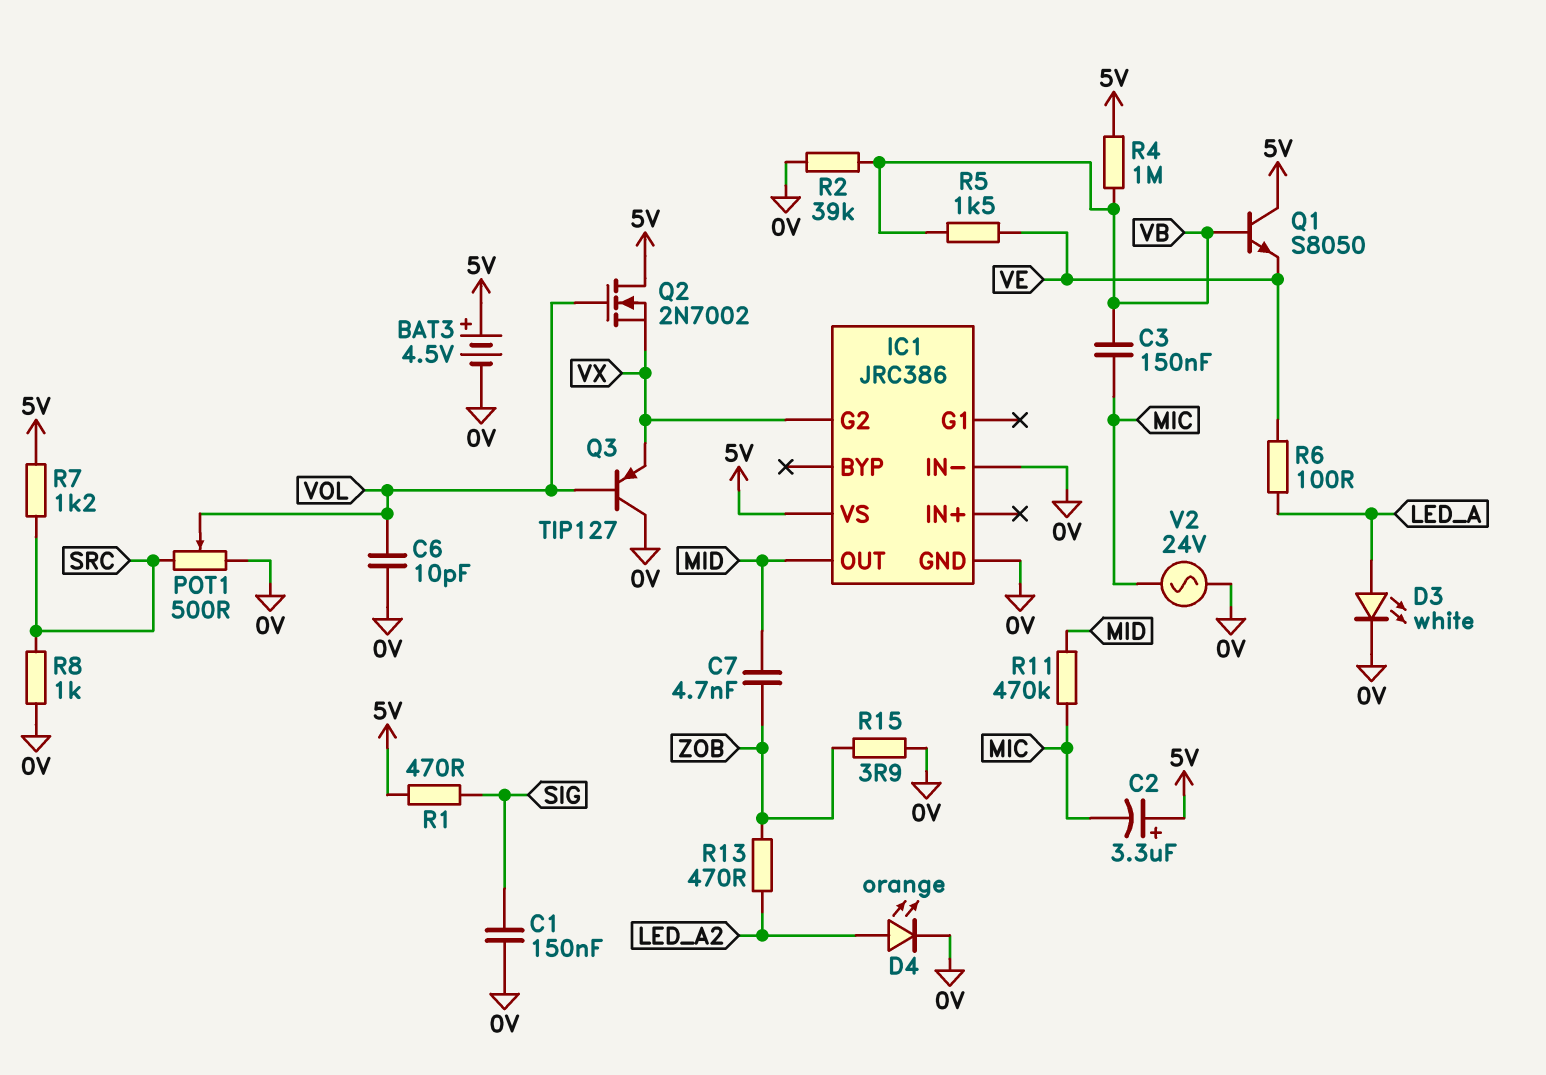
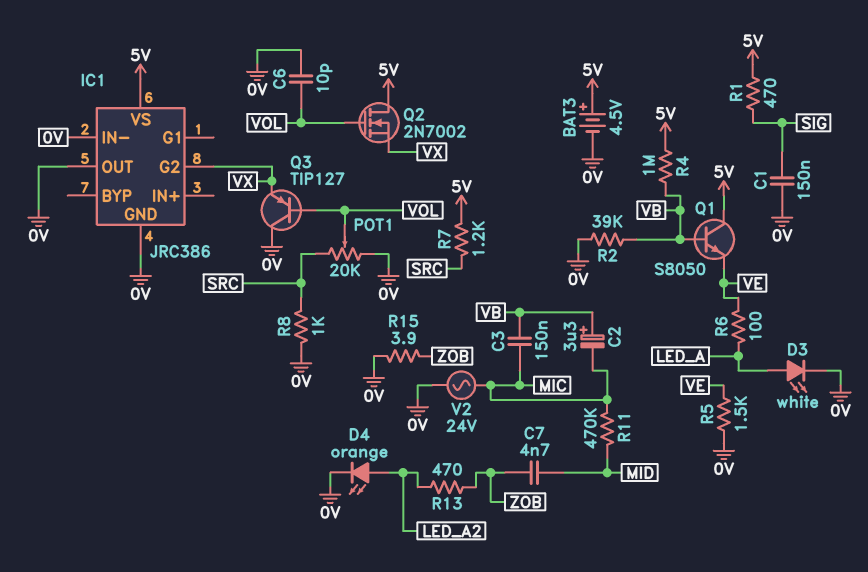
C2: 3.3uF (plus 5V, minus MIC) -> 3.3uF (plus VB, minus MIC)
IC1 pin OUT: MID -> 0V
POT1: 500 (0V, SRC, wiper VOL) -> 20k (0V, SRC, wiper VOL)
R5: 1.5k (VB, VE) -> 1.5k (0V, VE)

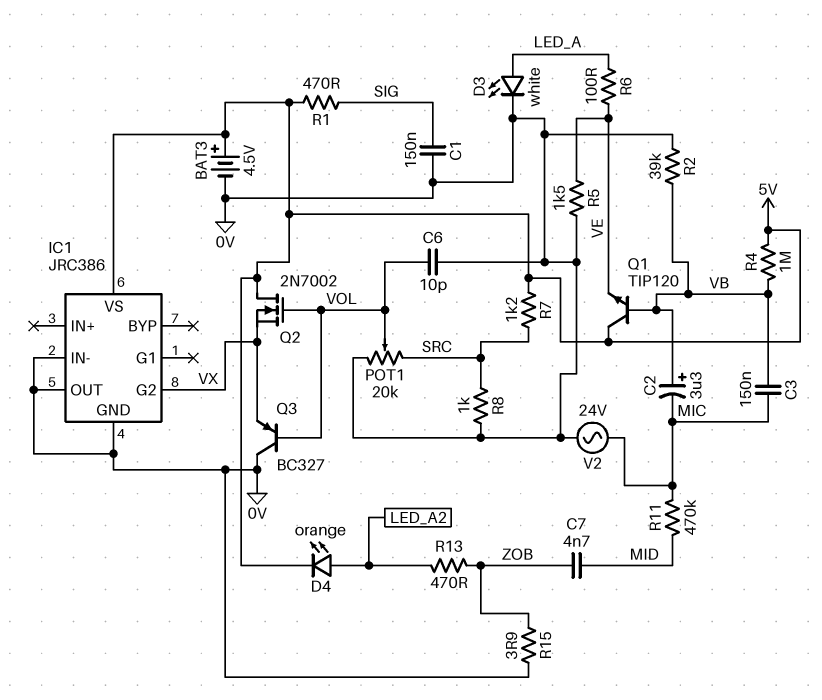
D4: LED orange (A LED_A2, K 0V) -> LED orange (A LED_A2, K 5V)
Q1: NPN S8050 (B VB, C 5V, E VE) -> NPN TIP120 (B VB, C 5V, E VE)
Q3: PNP TIP127 (B VOL, C 0V, E VX) -> PNP BC327 (B VOL, C 0V, E VX)

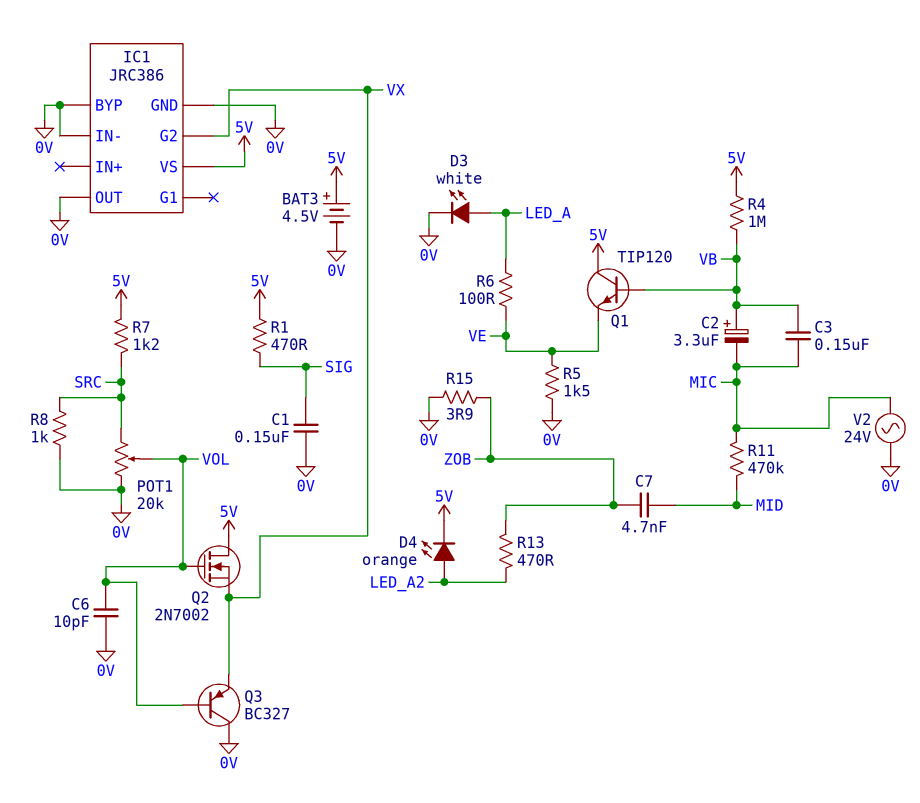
IC1 pin BYP: none -> 0V
R2: 39k (0V, VB) -> none

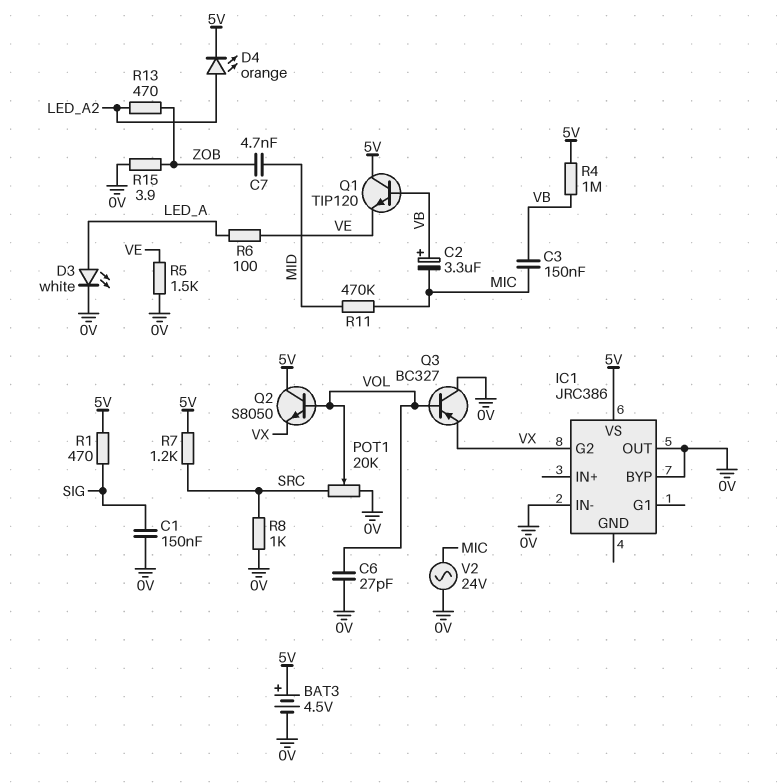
C6: 10pF (0V, VOL) -> 27pF (0V, VOL)
IC1 pin GND: 0V -> none
Q2: NMOS 2N7002 (G VOL, D 5V, S VX) -> NPN S8050 (B VOL, C 5V, E VX)

